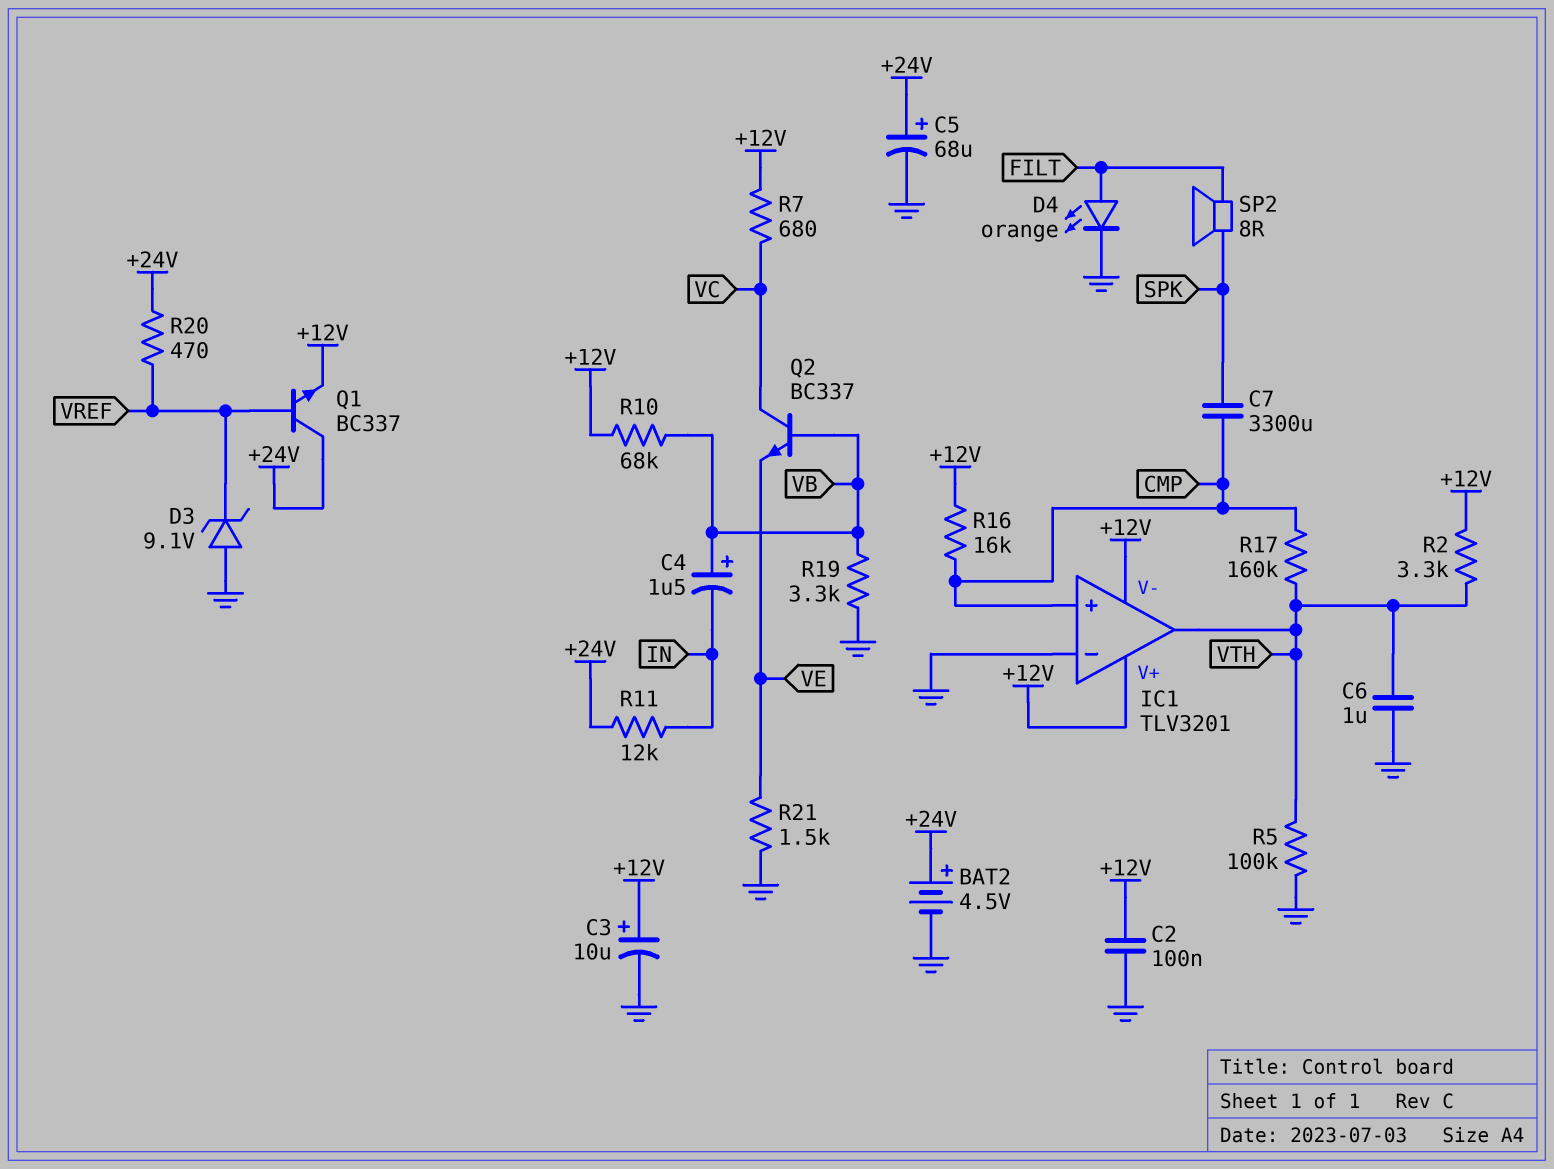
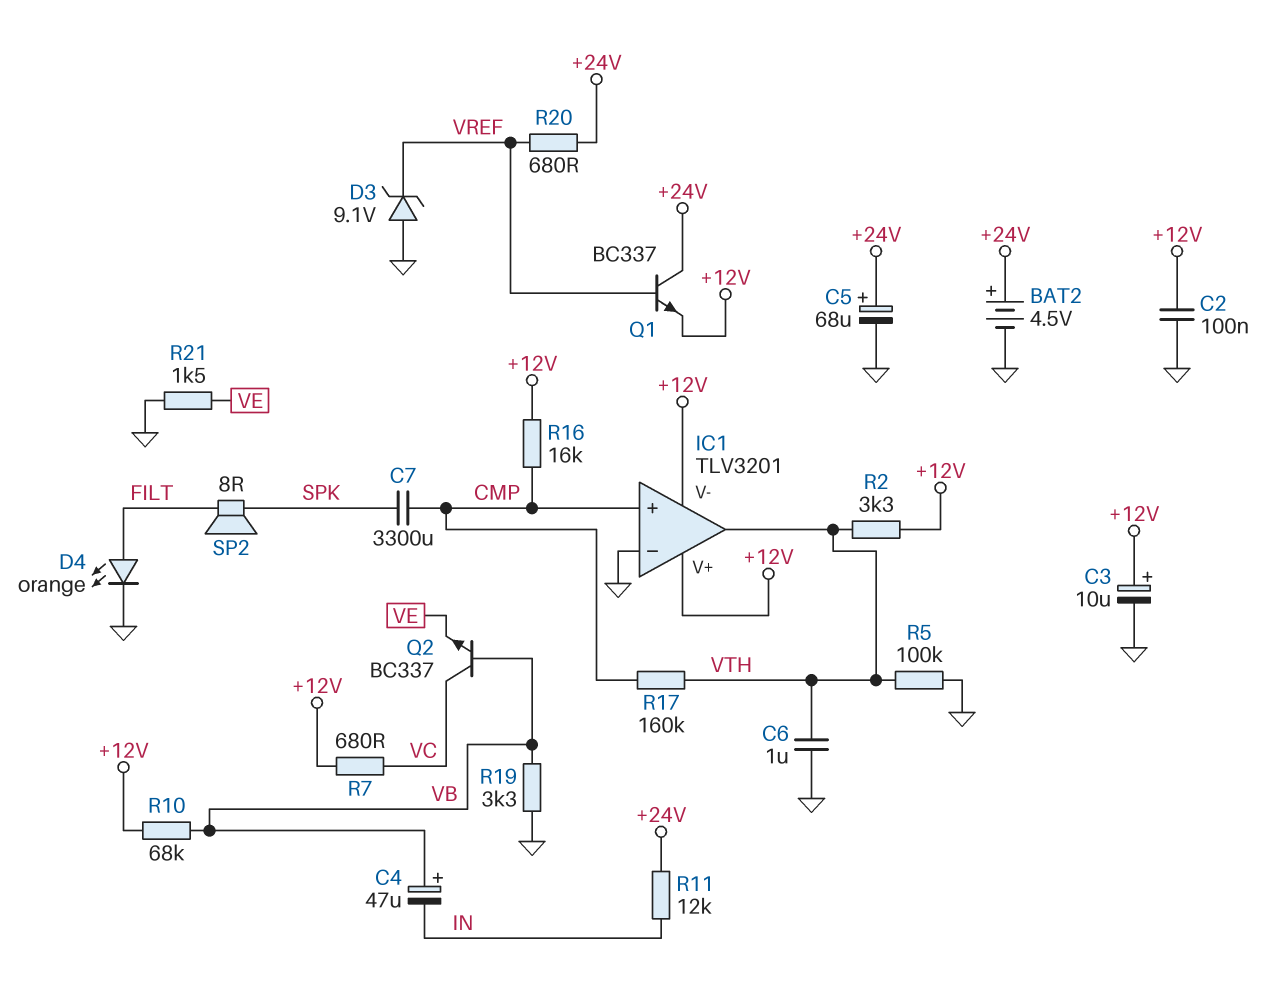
C4: 1.5uF (plus VB, minus IN) -> 47uF (plus VB, minus IN)
R20: 470 (+24V, VREF) -> 680 (+24V, VREF)

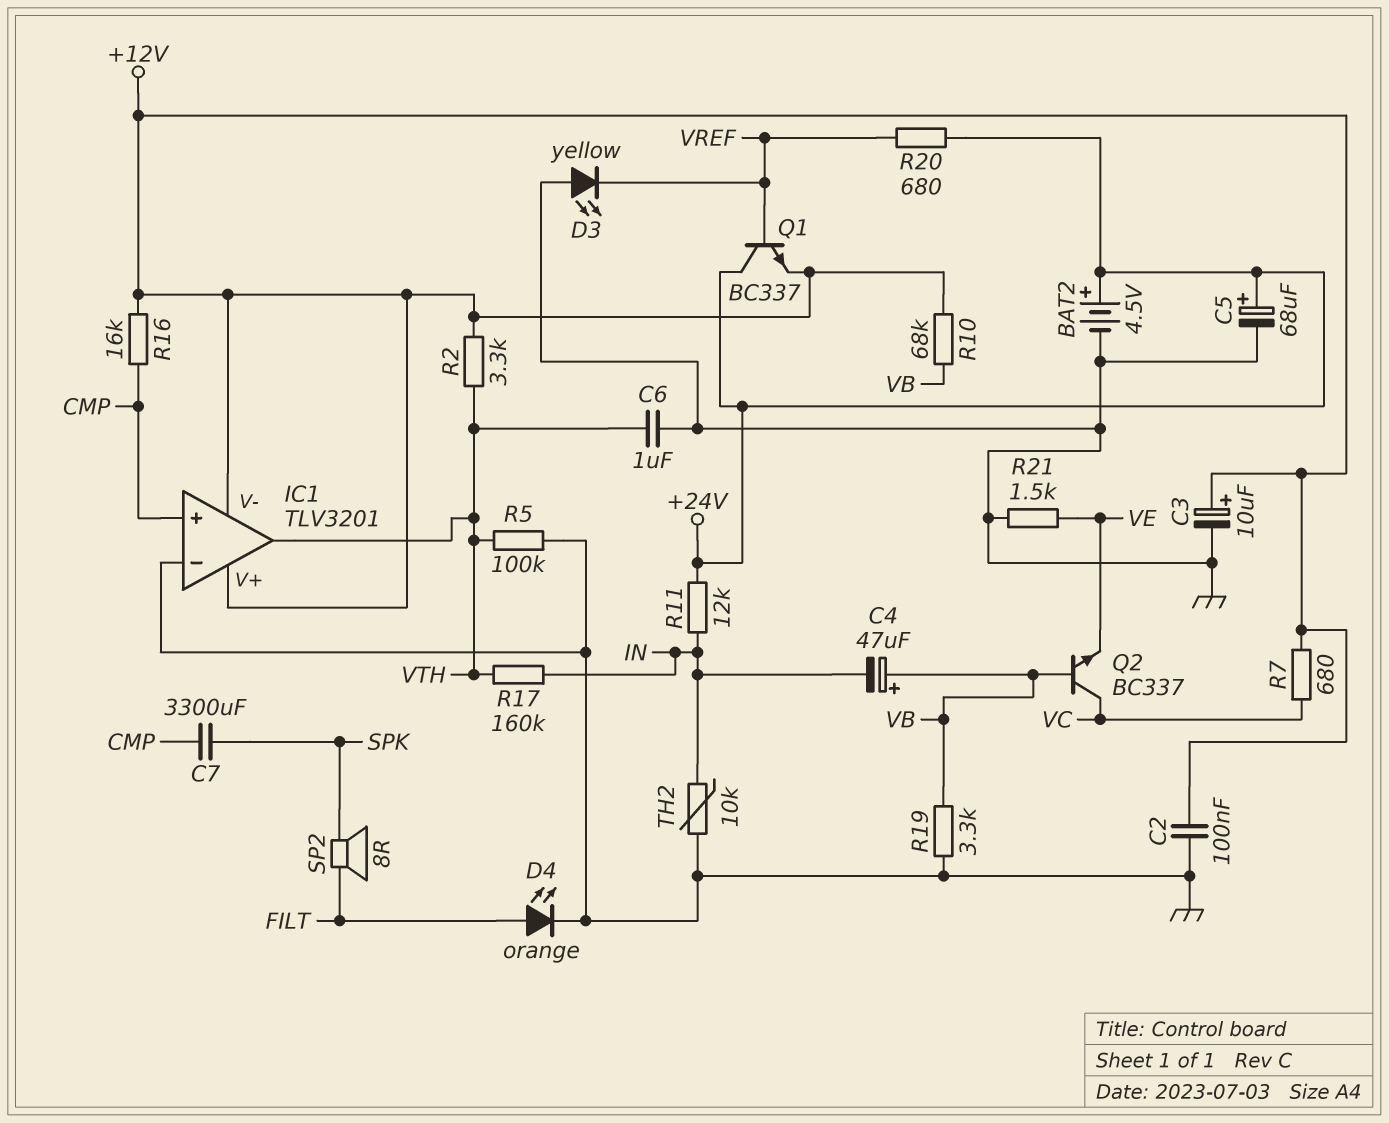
D3: zener 9.1V (A GND, K VREF) -> LED yellow (A GND, K VREF)
R17: 160k (CMP, VTH) -> 160k (IN, VTH)
TH2: none -> 10k (GND, IN)

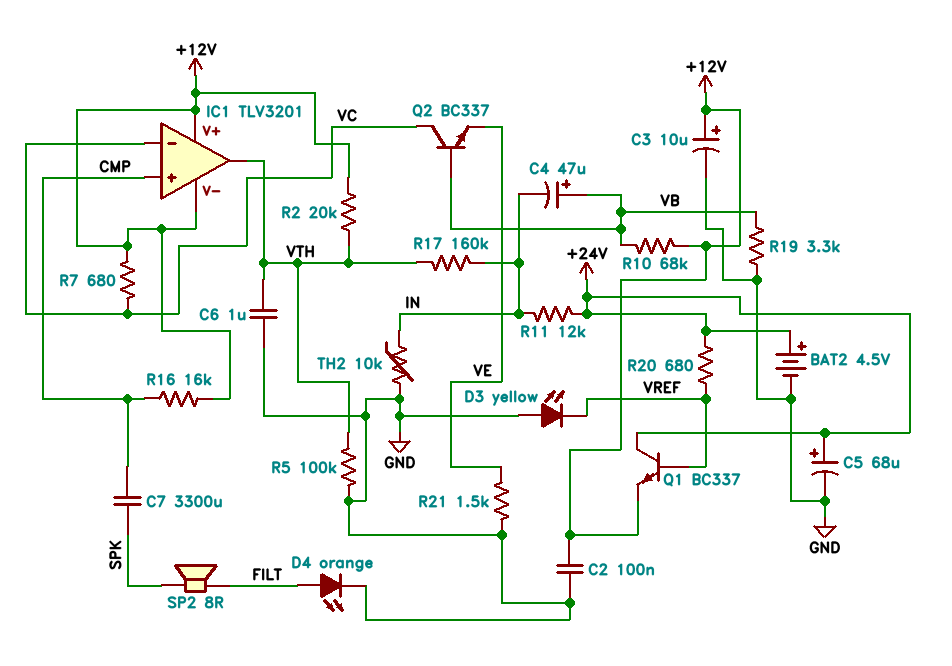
IC1 pin in-: GND -> VC
R2: 3.3k (+12V, VTH) -> 20k (+12V, VTH)

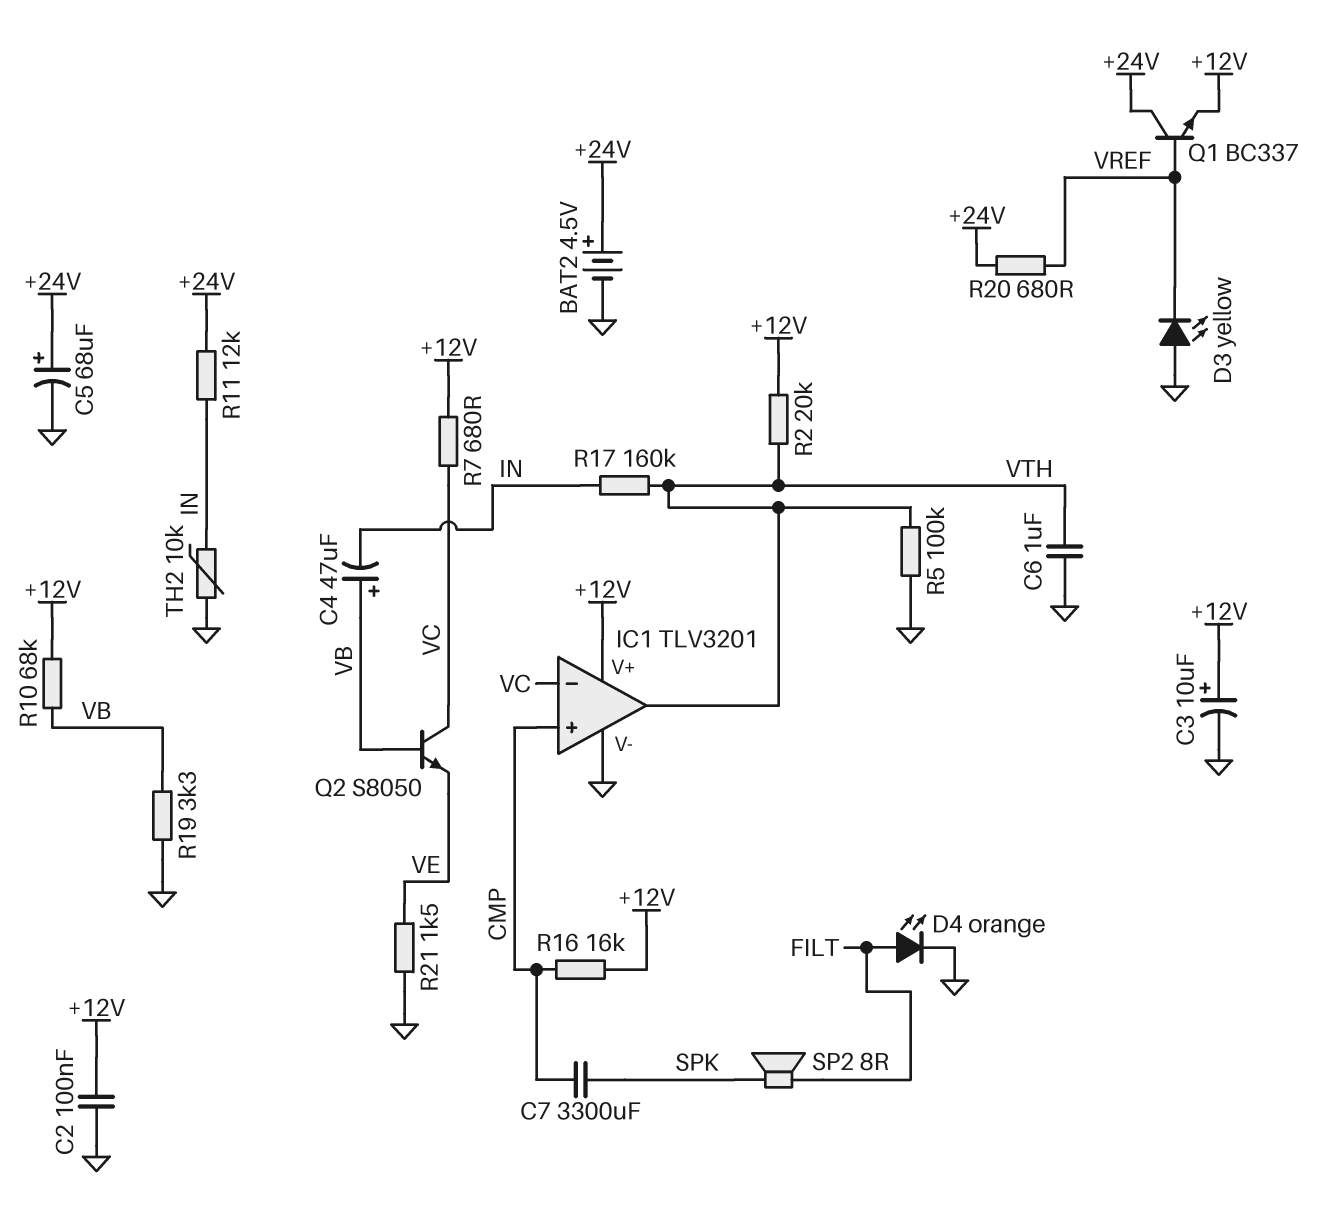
IC1 pin V-: +12V -> GND
Q2: NPN BC337 (B VB, C VC, E VE) -> NPN S8050 (B VB, C VC, E VE)

